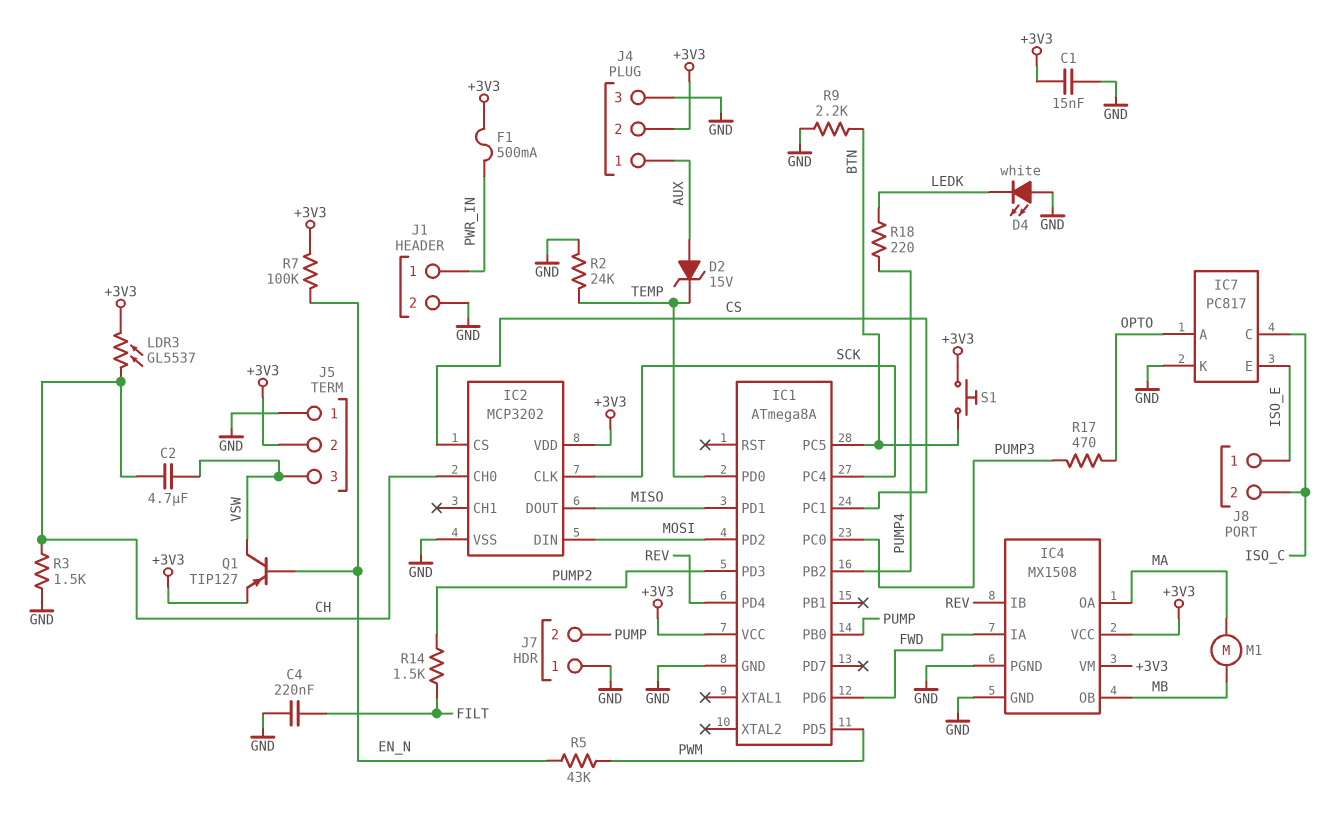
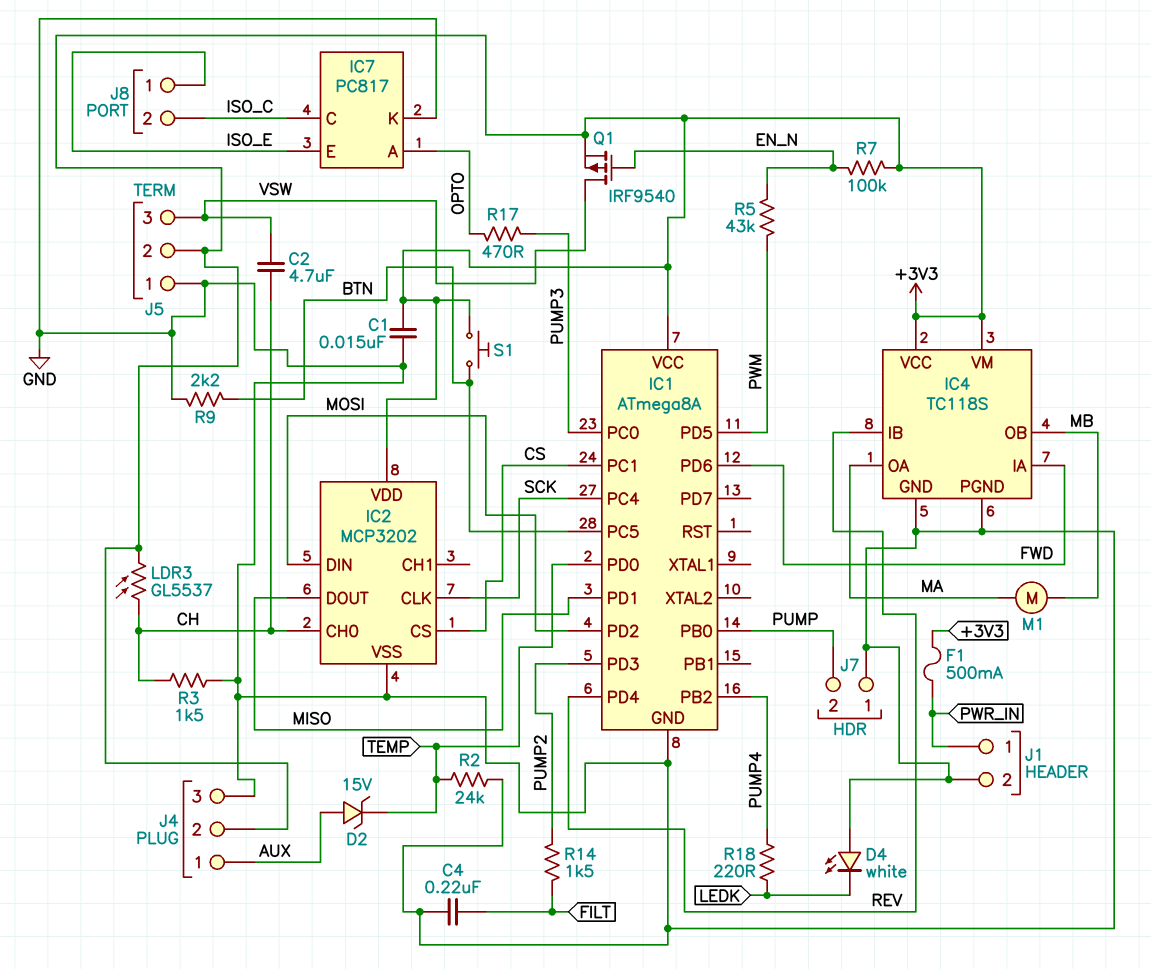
IC4: MX1508 -> TC118S
Q1: PNP TIP127 (B EN_N, C VSW, E +3V3) -> PMOS IRF9540 (G EN_N, D VSW, S +3V3)

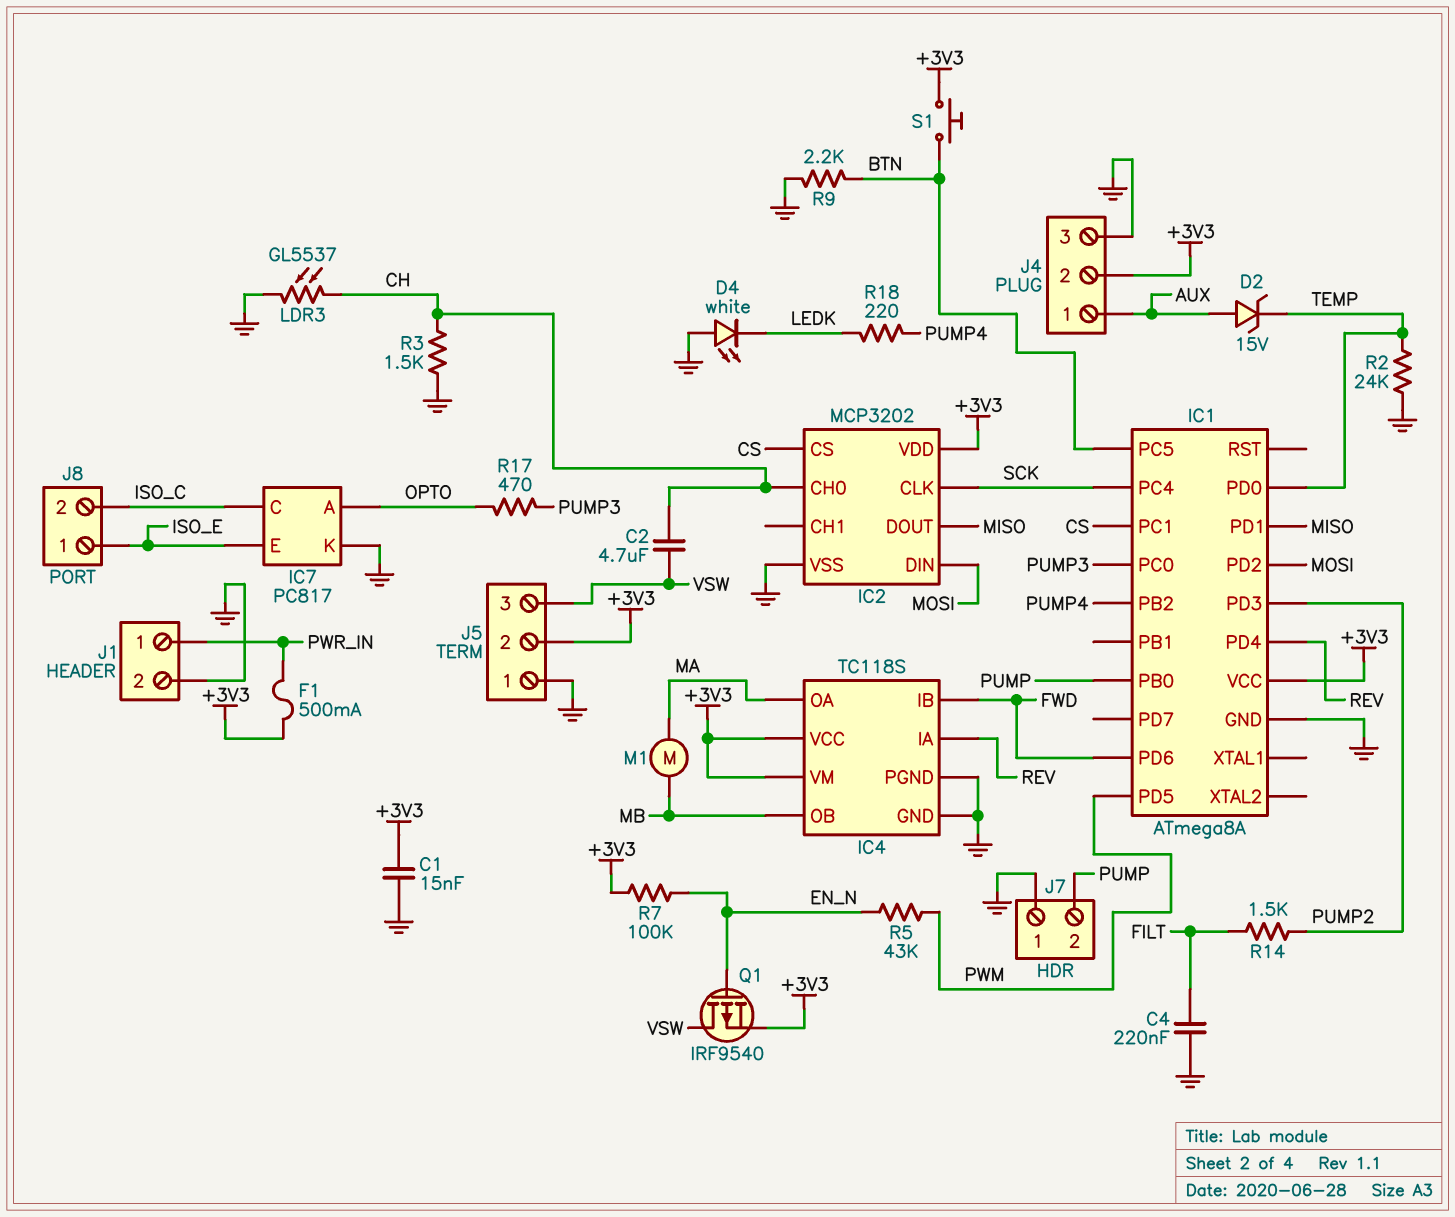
IC4 pin IA: FWD -> REV
IC4 pin IB: REV -> FWD
LDR3: GL5537 (+3V3, CH) -> GL5537 (CH, GND)

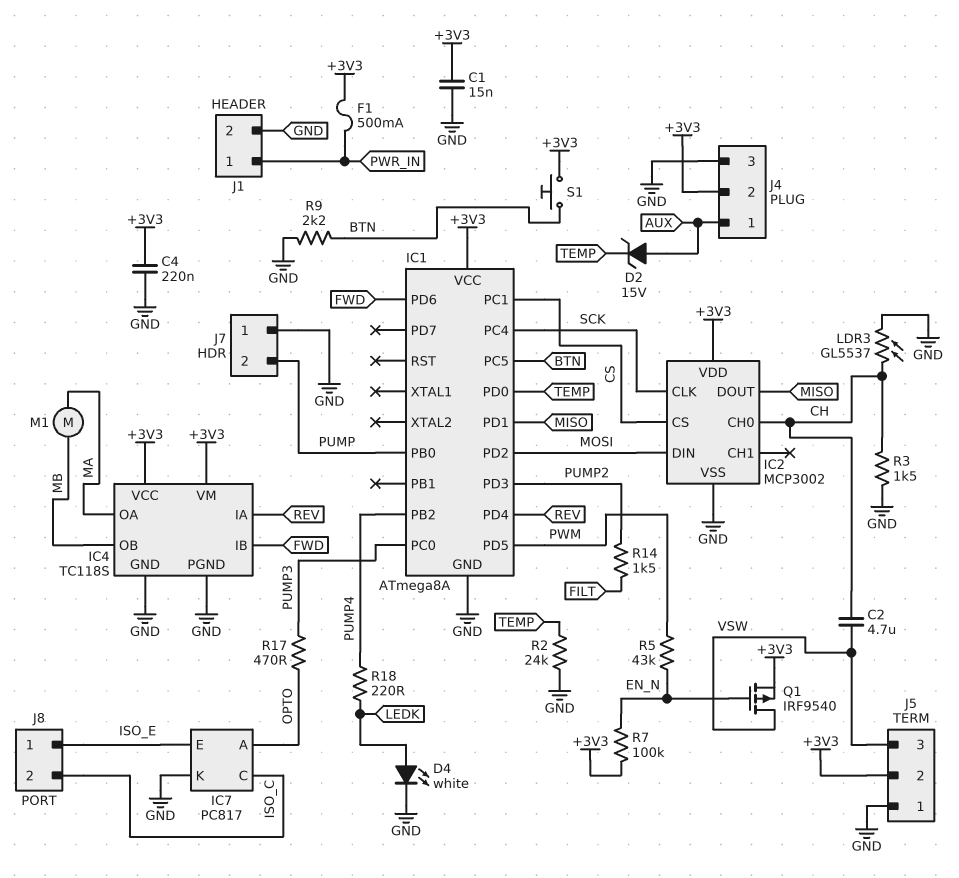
C4: 220nF (FILT, GND) -> 220nF (+3V3, GND)
D4: LED white (A GND, K LEDK) -> LED white (A LEDK, K GND)
IC2: MCP3202 -> MCP3002

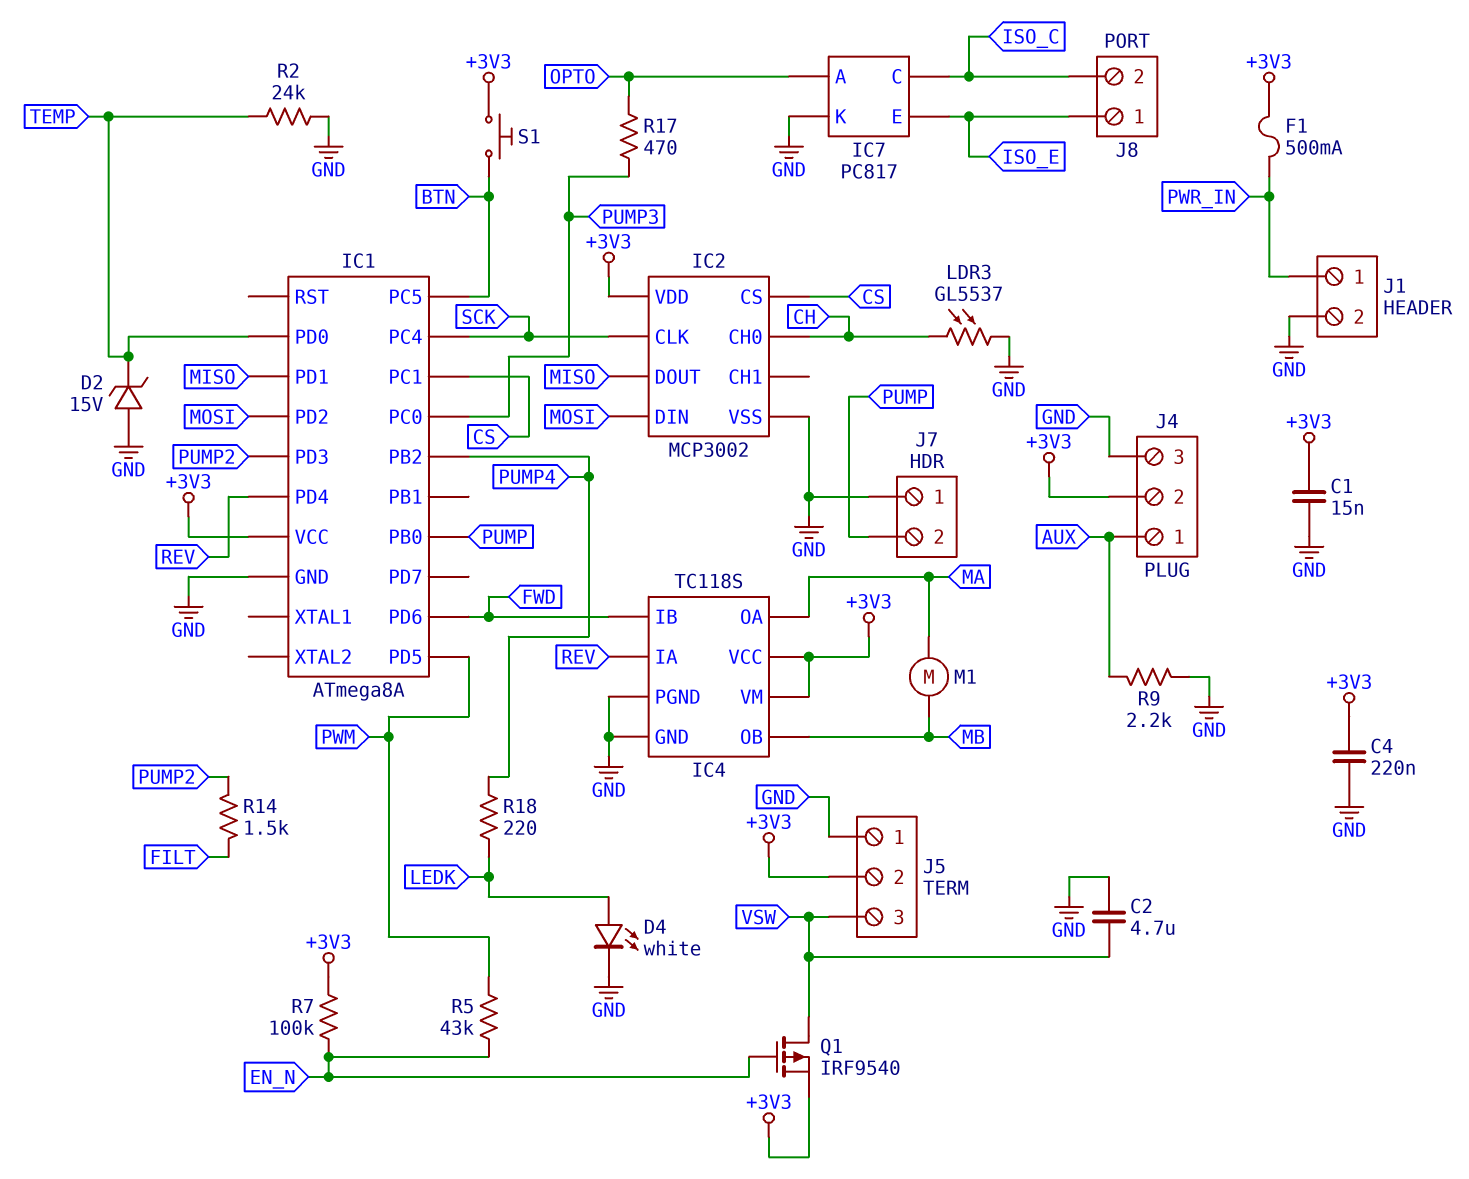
C2: 4.7uF (CH, VSW) -> 4.7uF (GND, VSW)
D2: zener 15V (A AUX, K TEMP) -> zener 15V (A GND, K TEMP)
R3: 1.5k (CH, GND) -> none
R9: 2.2k (BTN, GND) -> 2.2k (AUX, GND)

